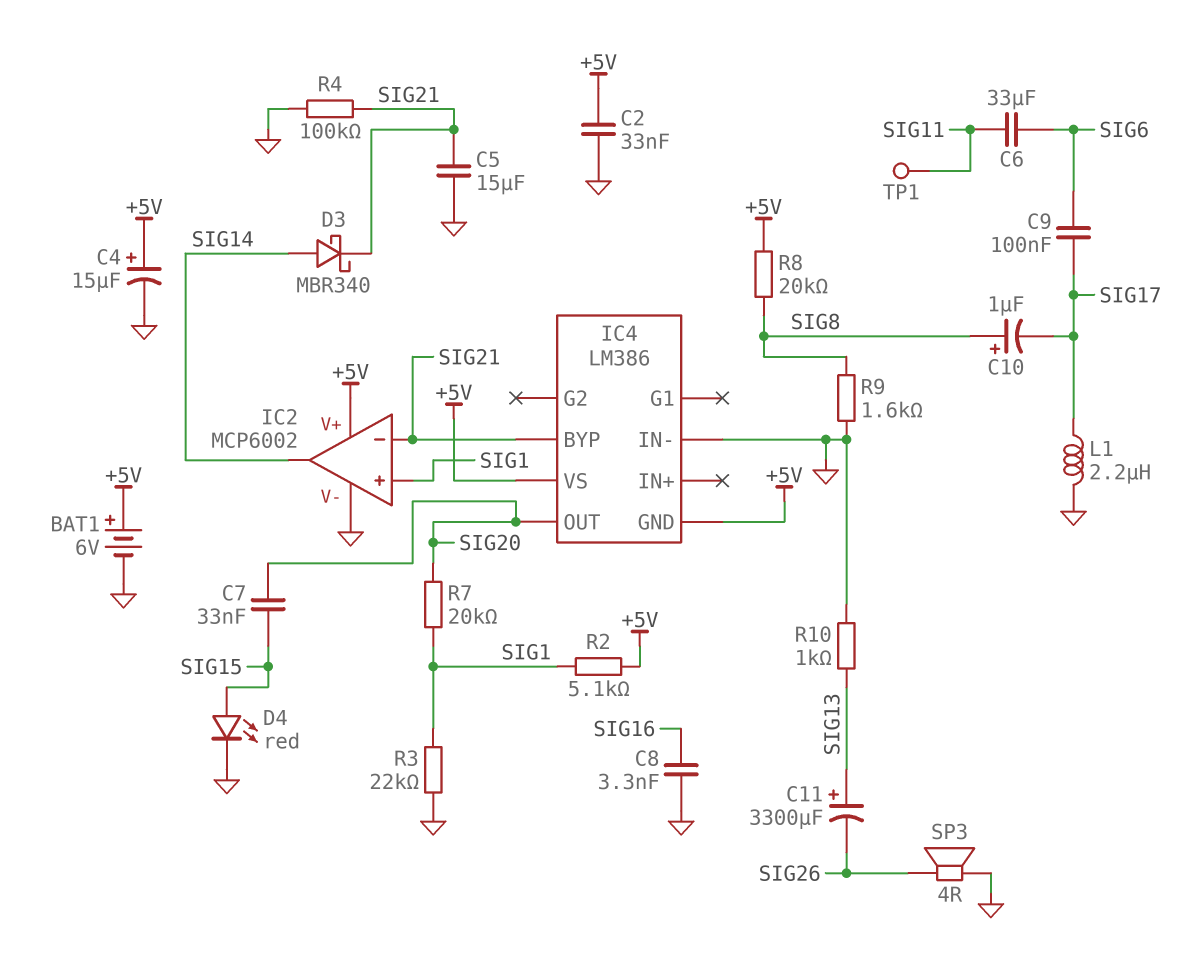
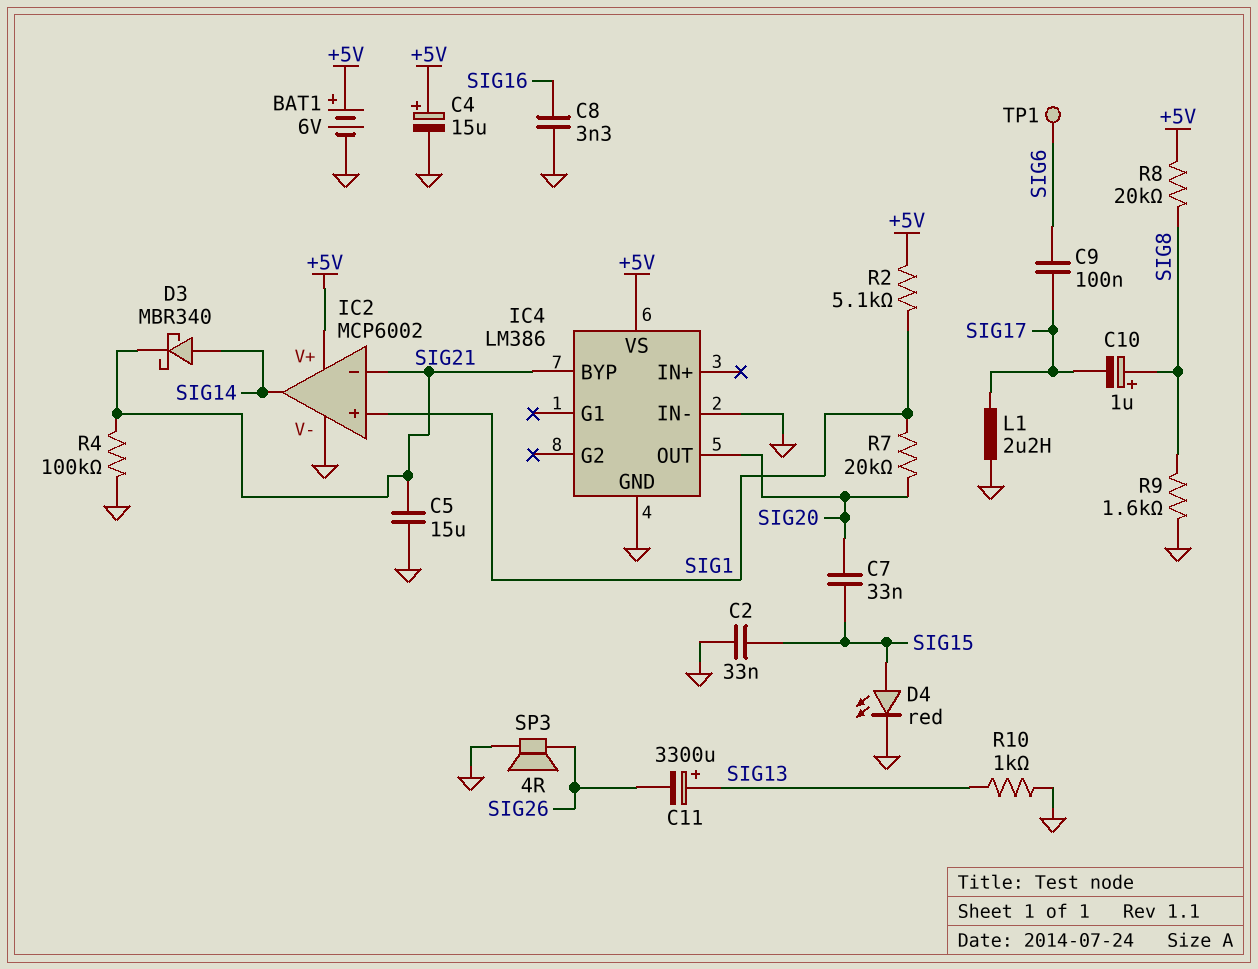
C2: 33nF (+5V, GND) -> 33nF (GND, SIG15)
C6: 33uF (SIG6, SIG11) -> none
IC4 pin GND: +5V -> GND
R3: 22k (GND, SIG1) -> none
TP1: test point (SIG11) -> test point (SIG6)

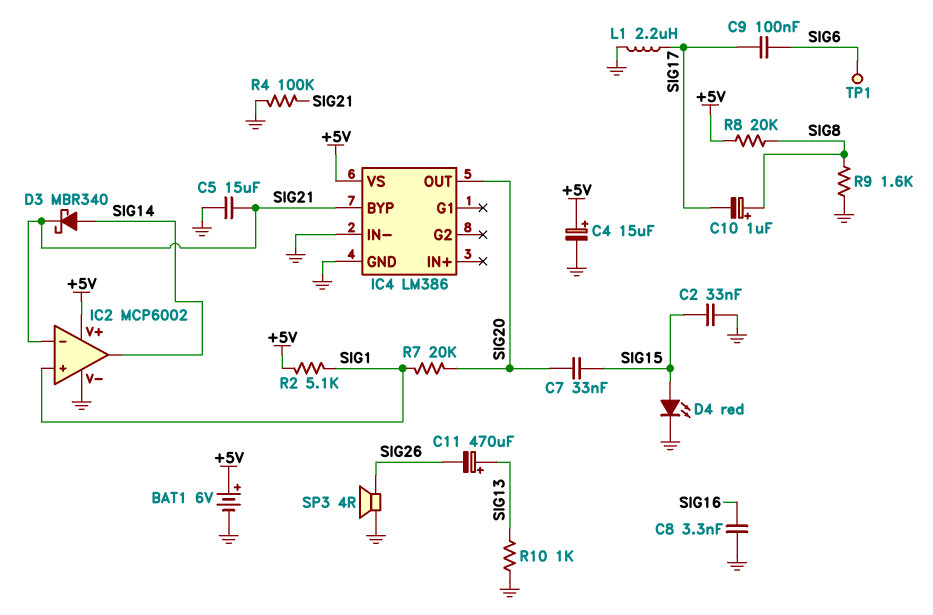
C11: 3300uF (plus SIG13, minus SIG26) -> 470uF (plus SIG13, minus SIG26)

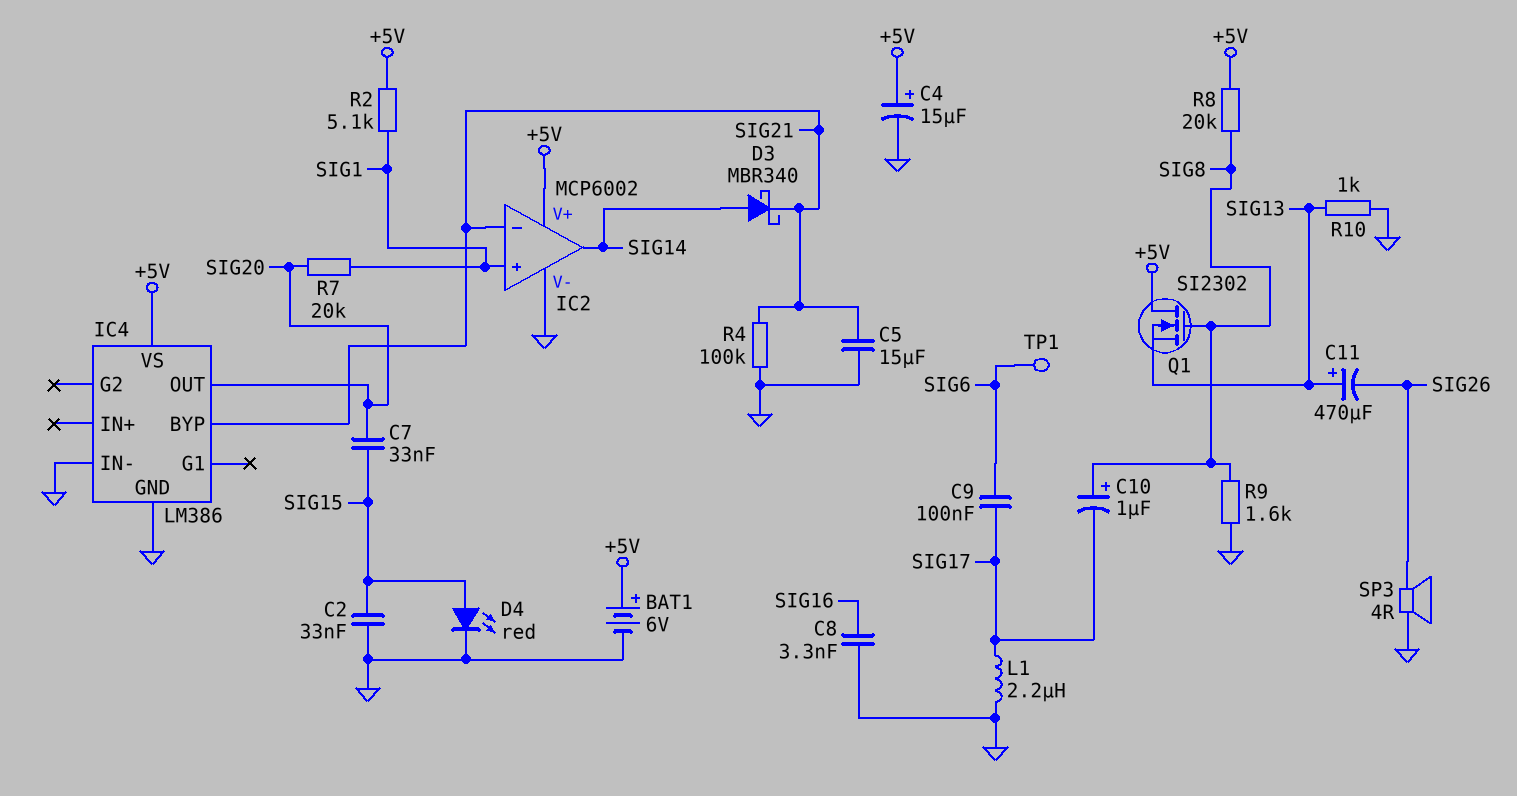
Q1: none -> NMOS SI2302 (G SIG8, D +5V, S SIG13)

